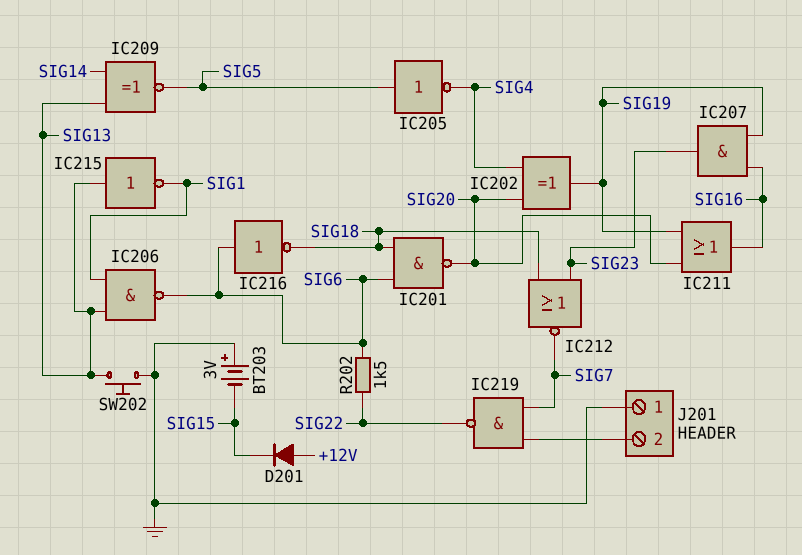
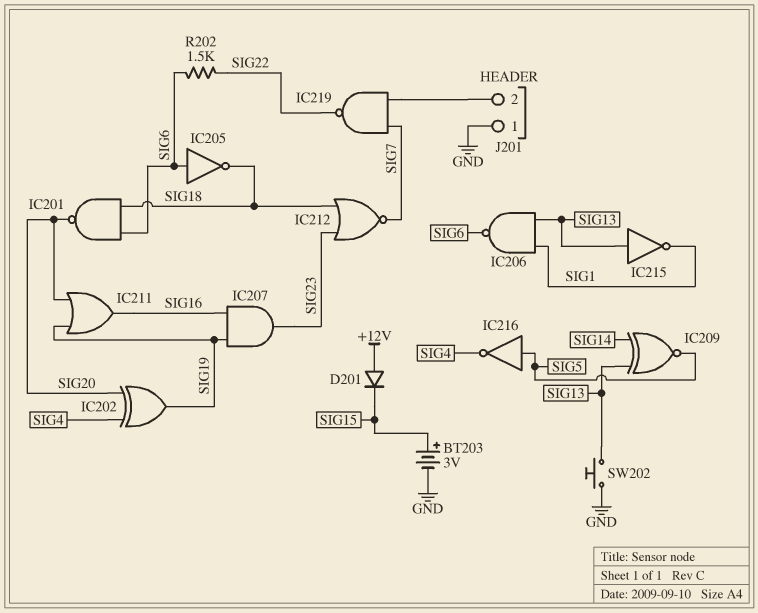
BT203: 3V (plus GND, minus SIG15) -> 3V (plus SIG15, minus GND)
IC205: NOT (in SIG5, out SIG4) -> NOT (in SIG6, out SIG18)
IC216: NOT (in SIG6, out SIG18) -> NOT (in SIG5, out SIG4)

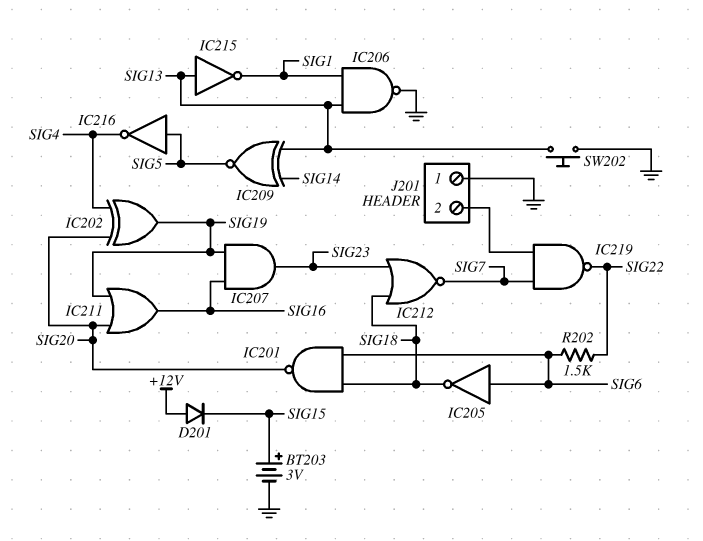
IC206: NAND (in SIG1, in SIG13, out SIG6) -> NAND (in SIG1, in SIG13, out GND)

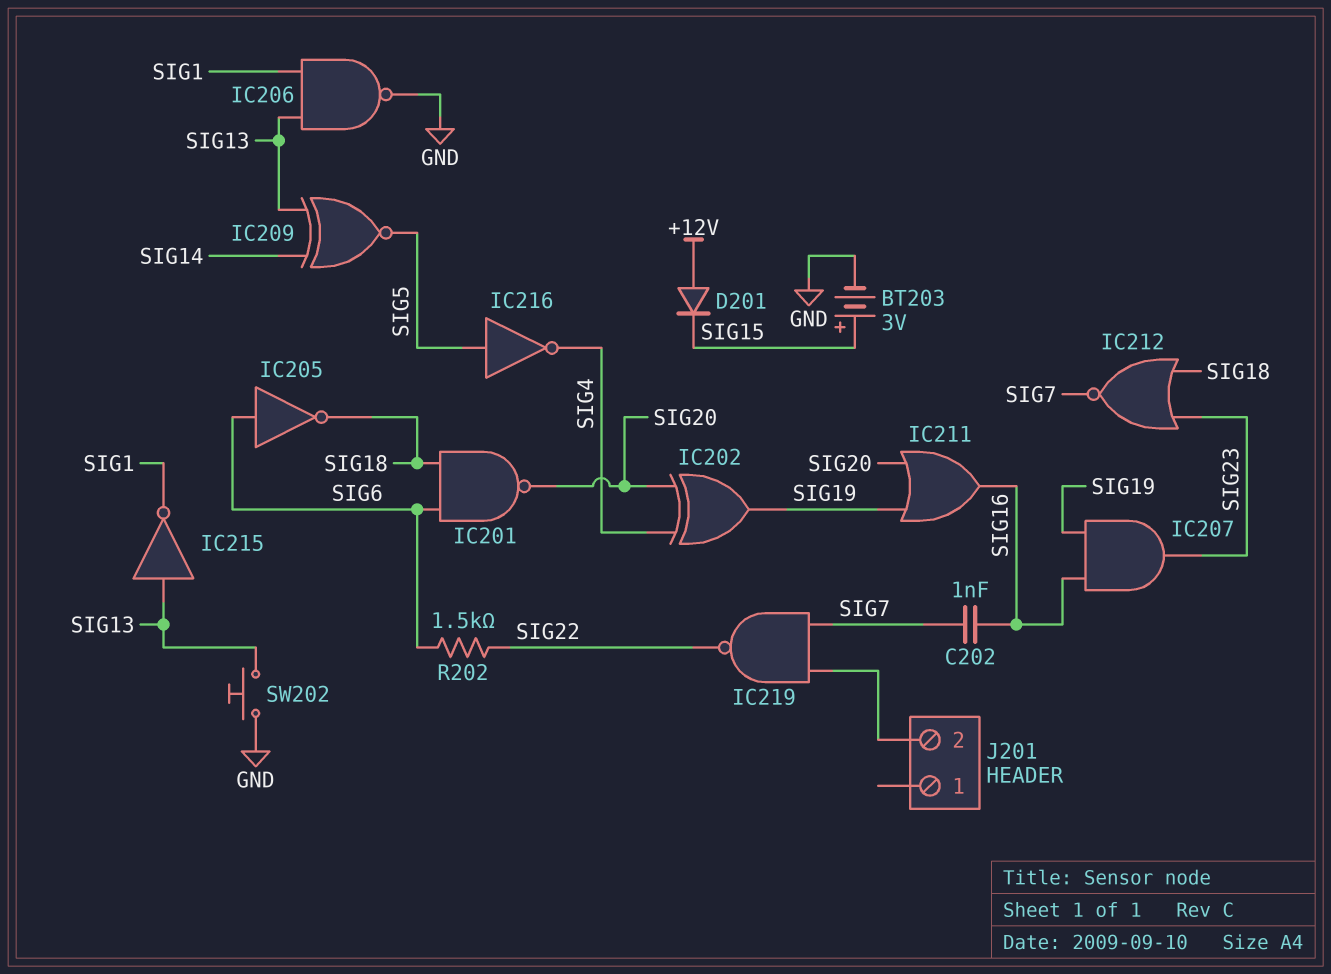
C202: none -> 1nF (SIG7, SIG16)
J201 pin 1: GND -> none

